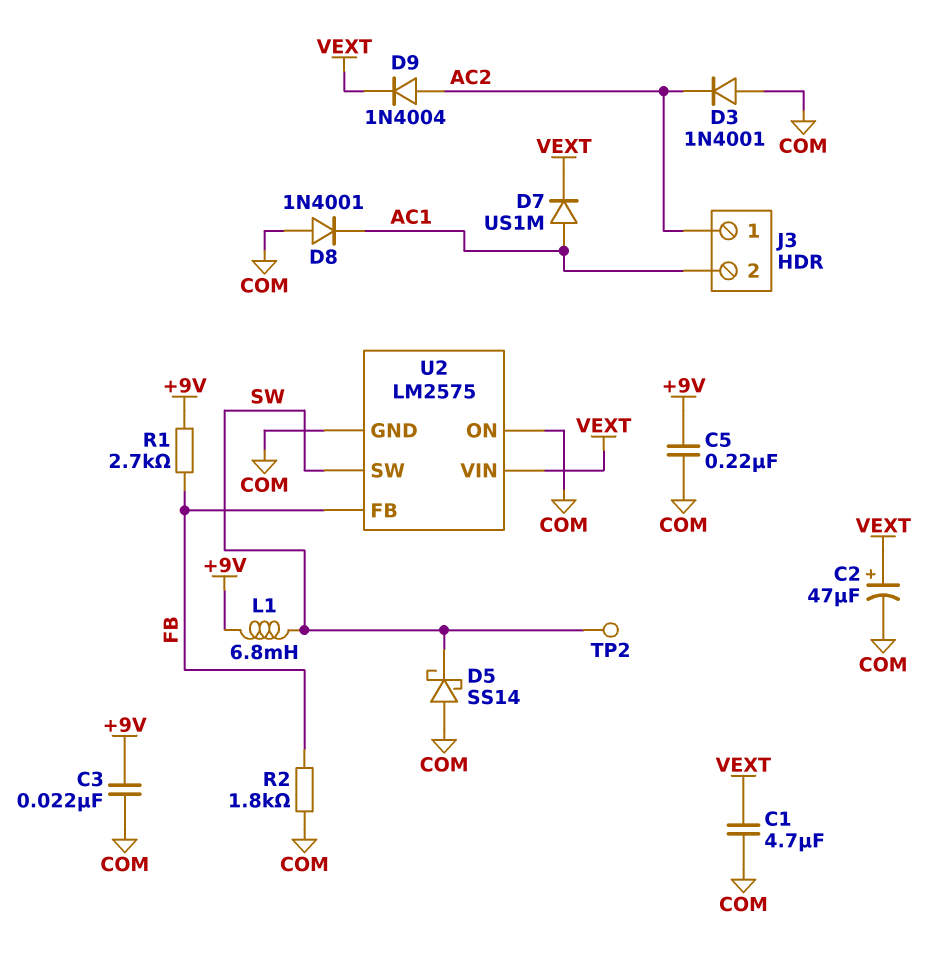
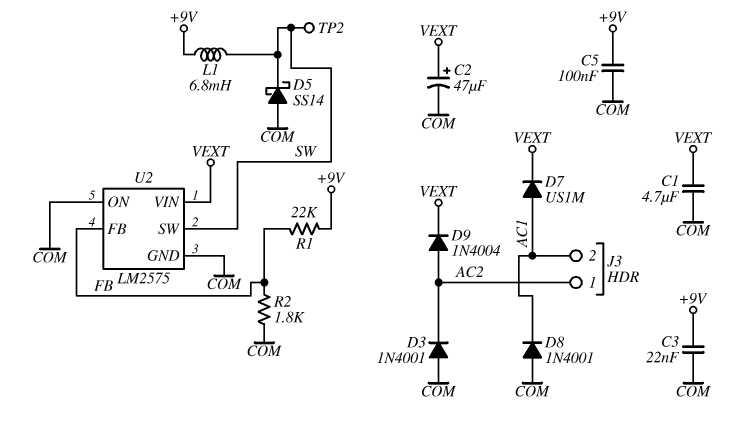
C5: 220nF (+9V, COM) -> 100nF (+9V, COM)
R1: 2.7k (+9V, FB) -> 22k (+9V, FB)

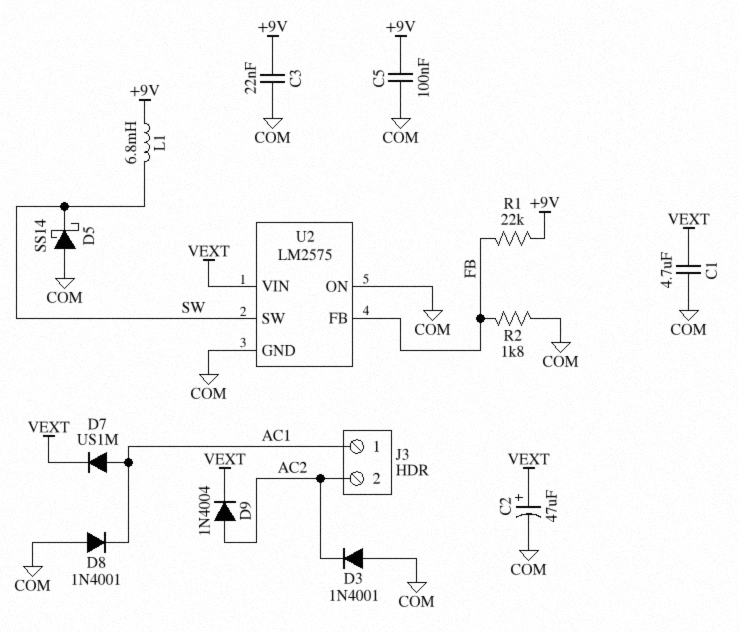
J3 pin 1: AC2 -> AC1
J3 pin 2: AC1 -> AC2
TP2: test point (SW) -> none

